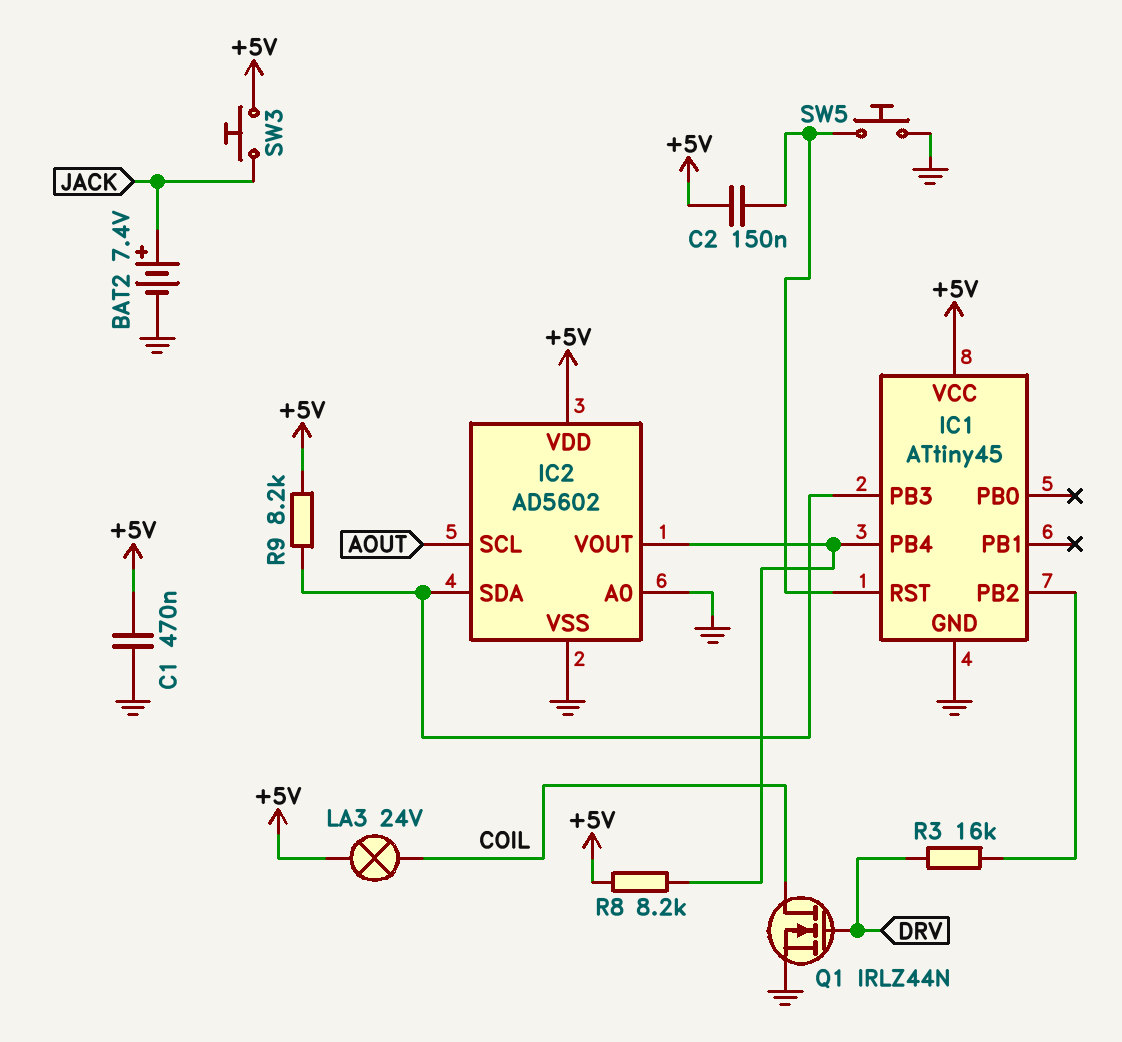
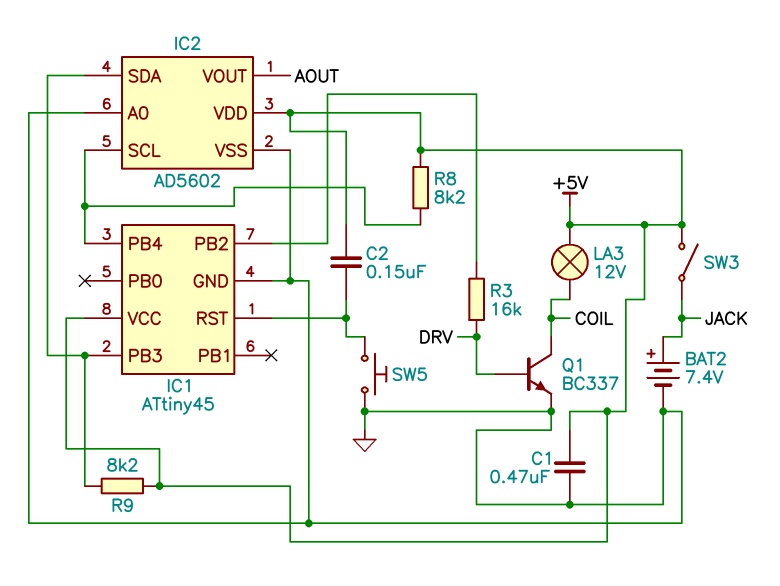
IC2 pin SCL: AOUT -> IC1/PB4
IC2 pin VOUT: IC1/PB4 -> AOUT
LA3: lamp 24V (+5V, COIL) -> lamp 12V (+5V, COIL)
Q1: NMOS IRLZ44N (G DRV, D COIL, S GND) -> NPN BC337 (B DRV, C COIL, E GND)
SW3: button (+5V, JACK) -> switch (+5V, JACK)

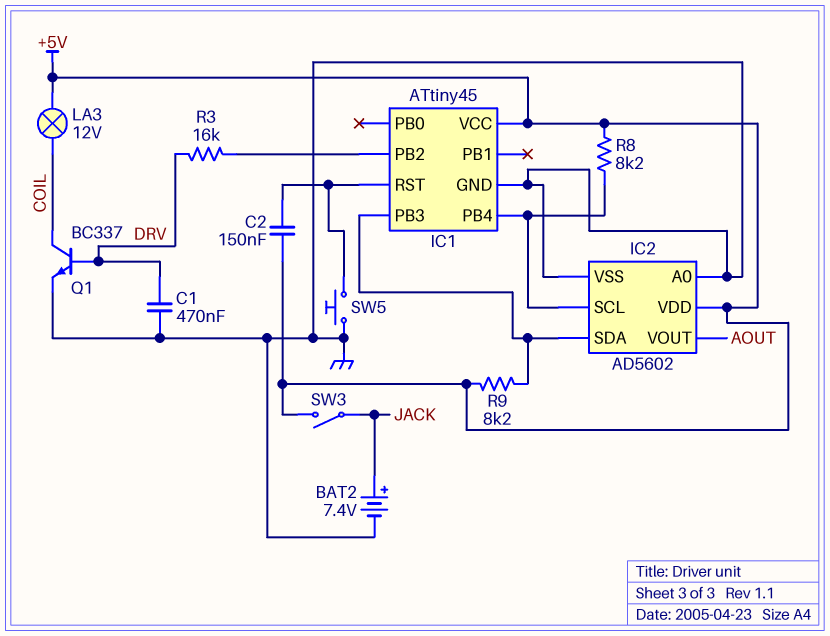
C1: 470nF (+5V, GND) -> 470nF (DRV, GND)

